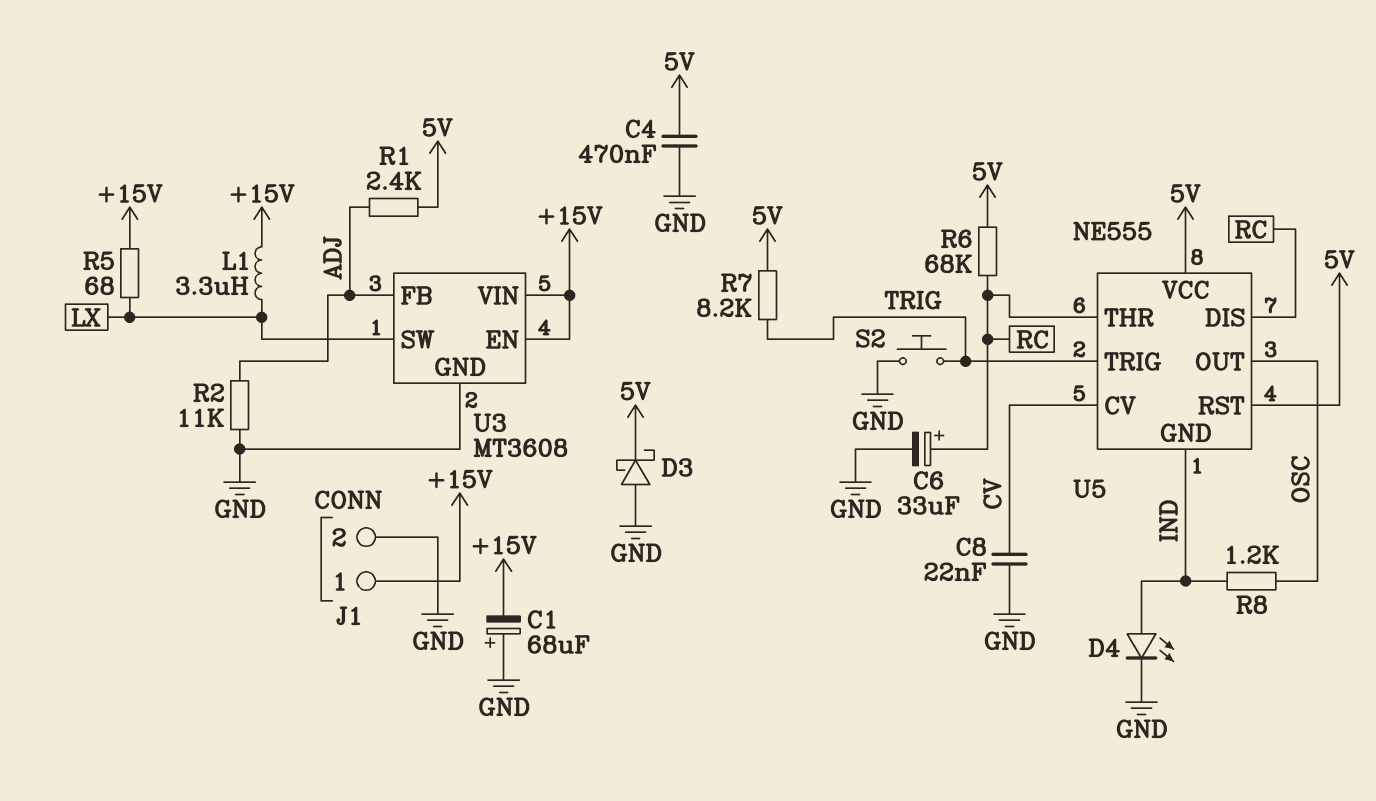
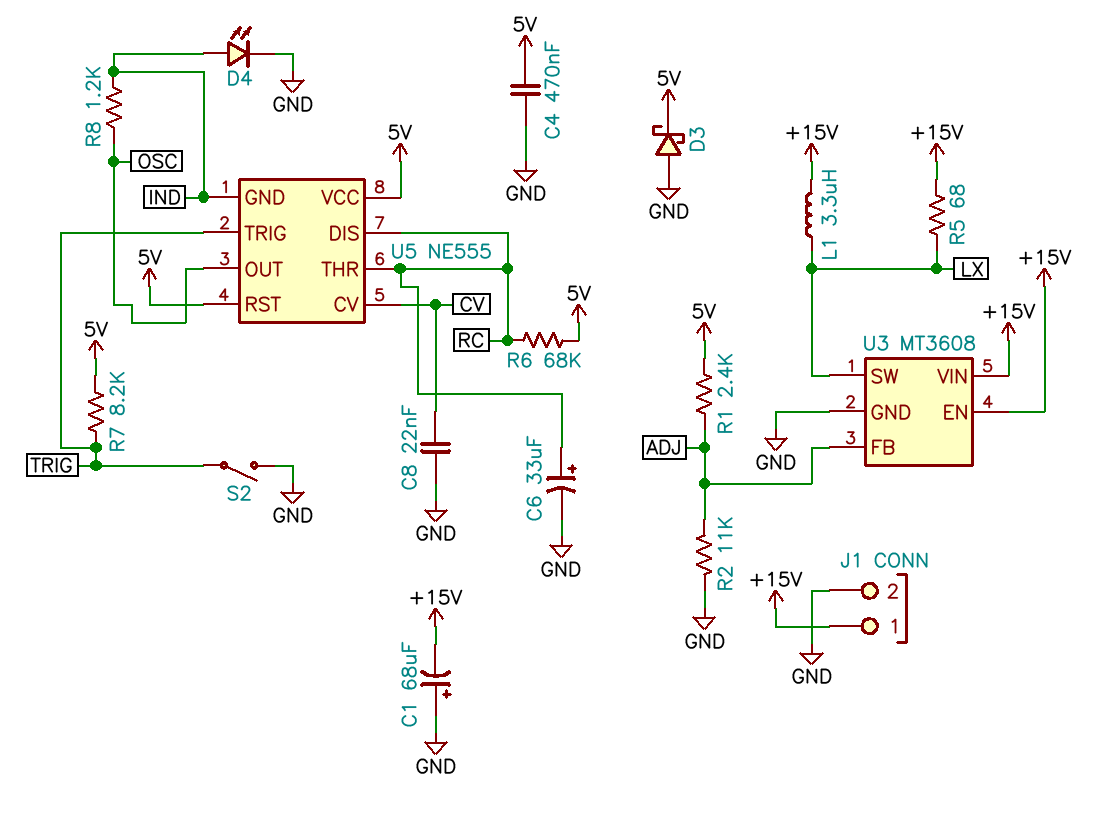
S2: button (GND, TRIG) -> switch (GND, TRIG)

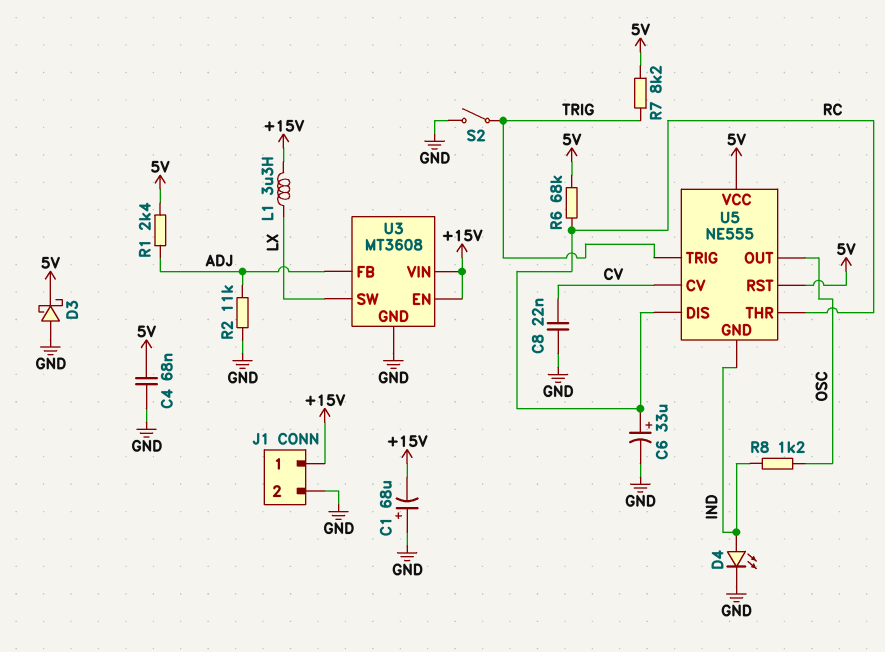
C4: 470nF (5V, GND) -> 68nF (5V, GND)
R5: 68 (+15V, LX) -> none

